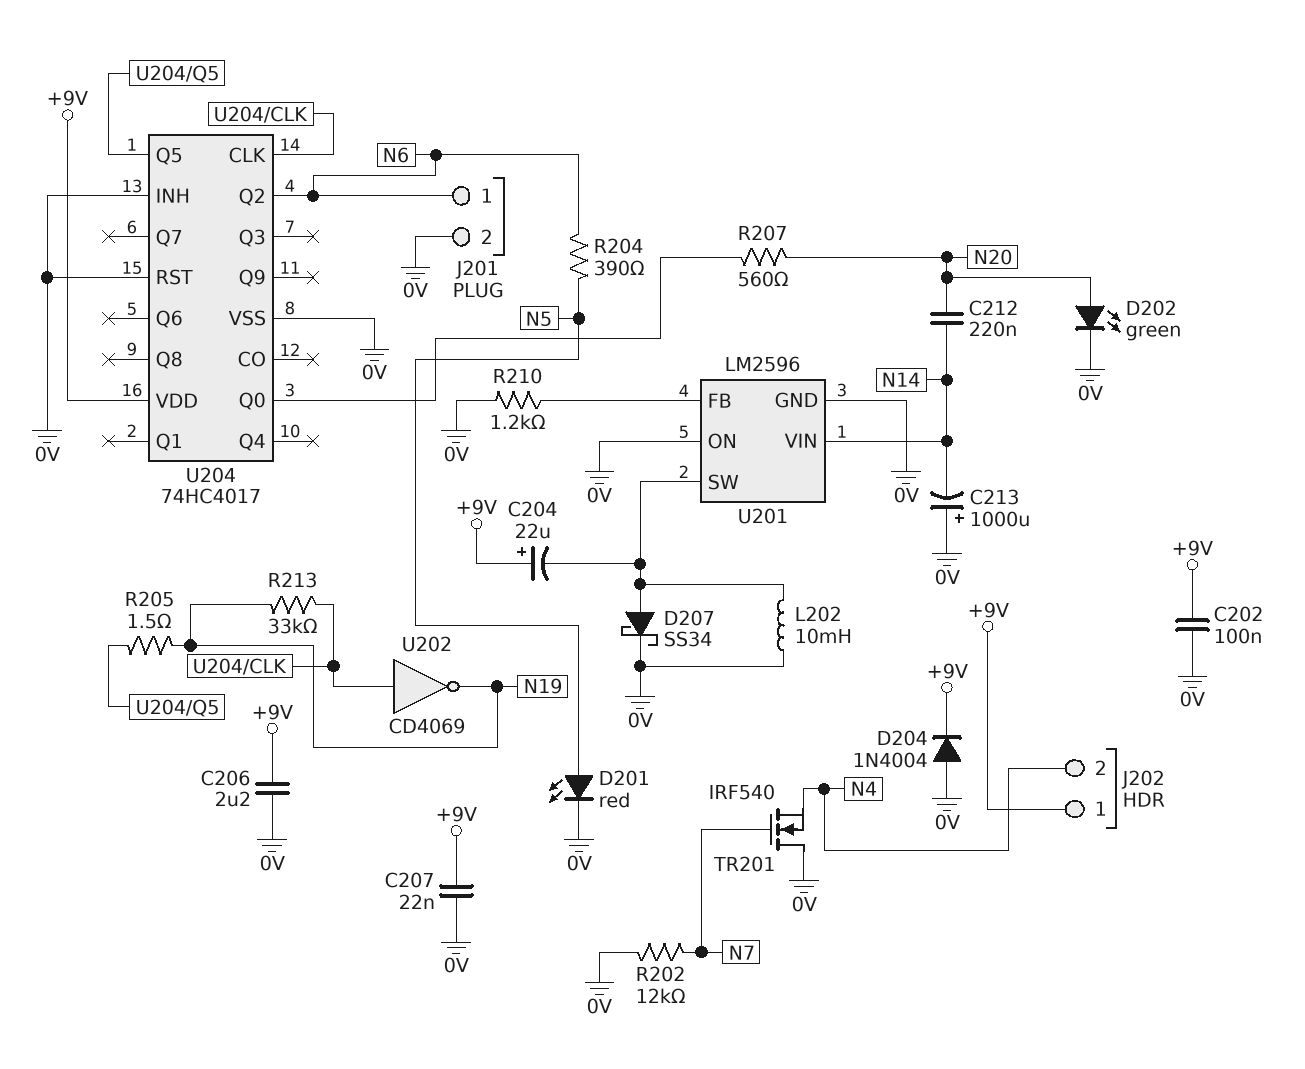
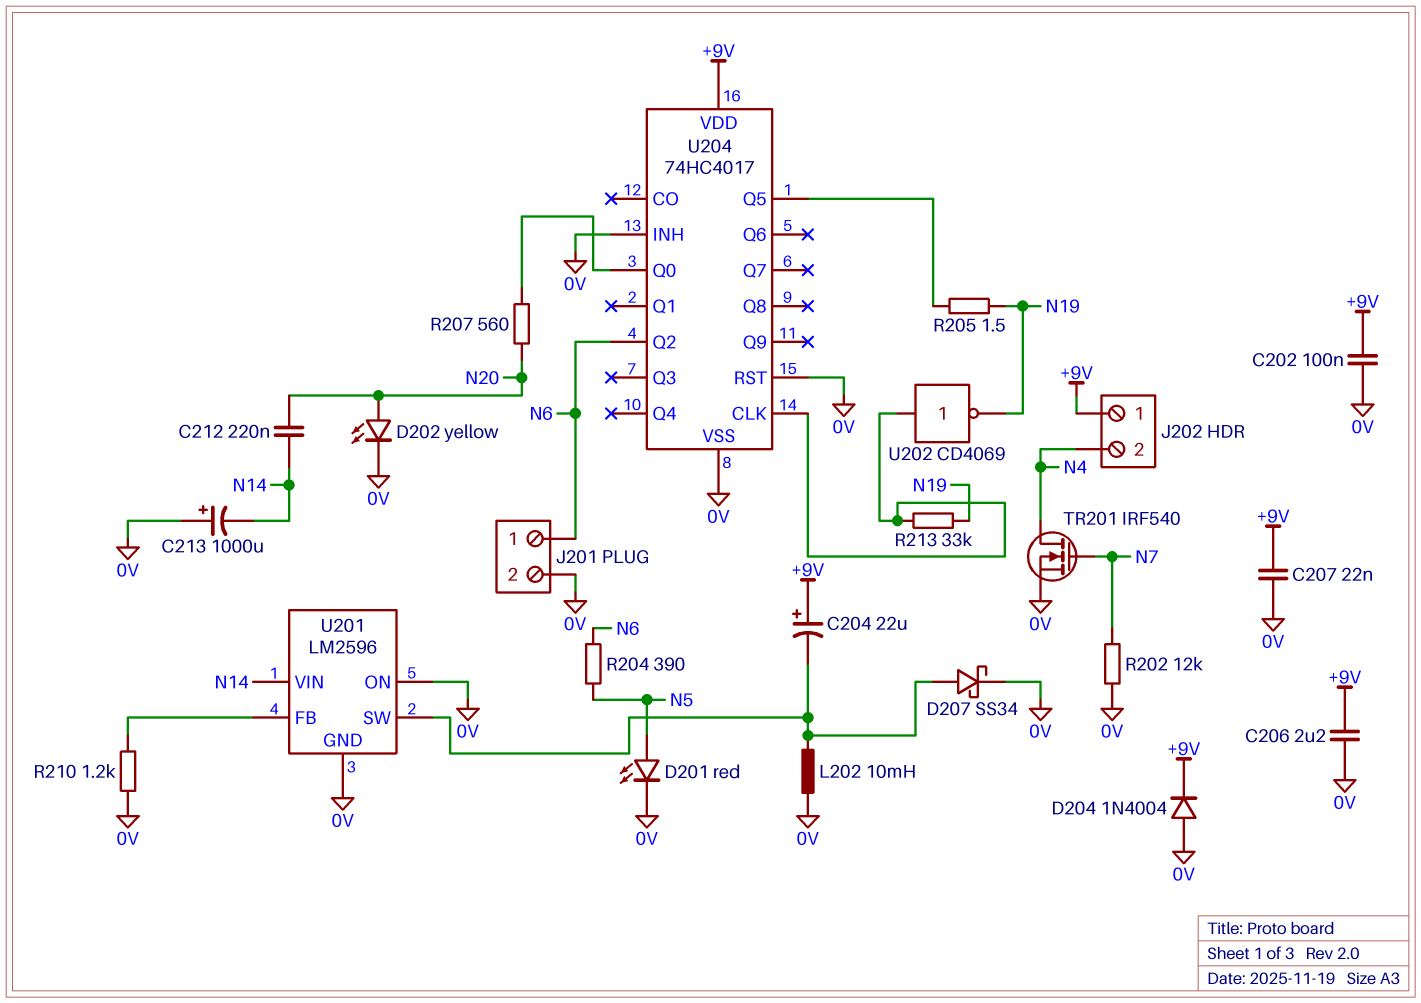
D202: LED green (A N20, K 0V) -> LED yellow (A N20, K 0V)
TR201: NMOS IRF540 (G N7, D 0V, S N4) -> NMOS IRF540 (G N7, D N4, S 0V)

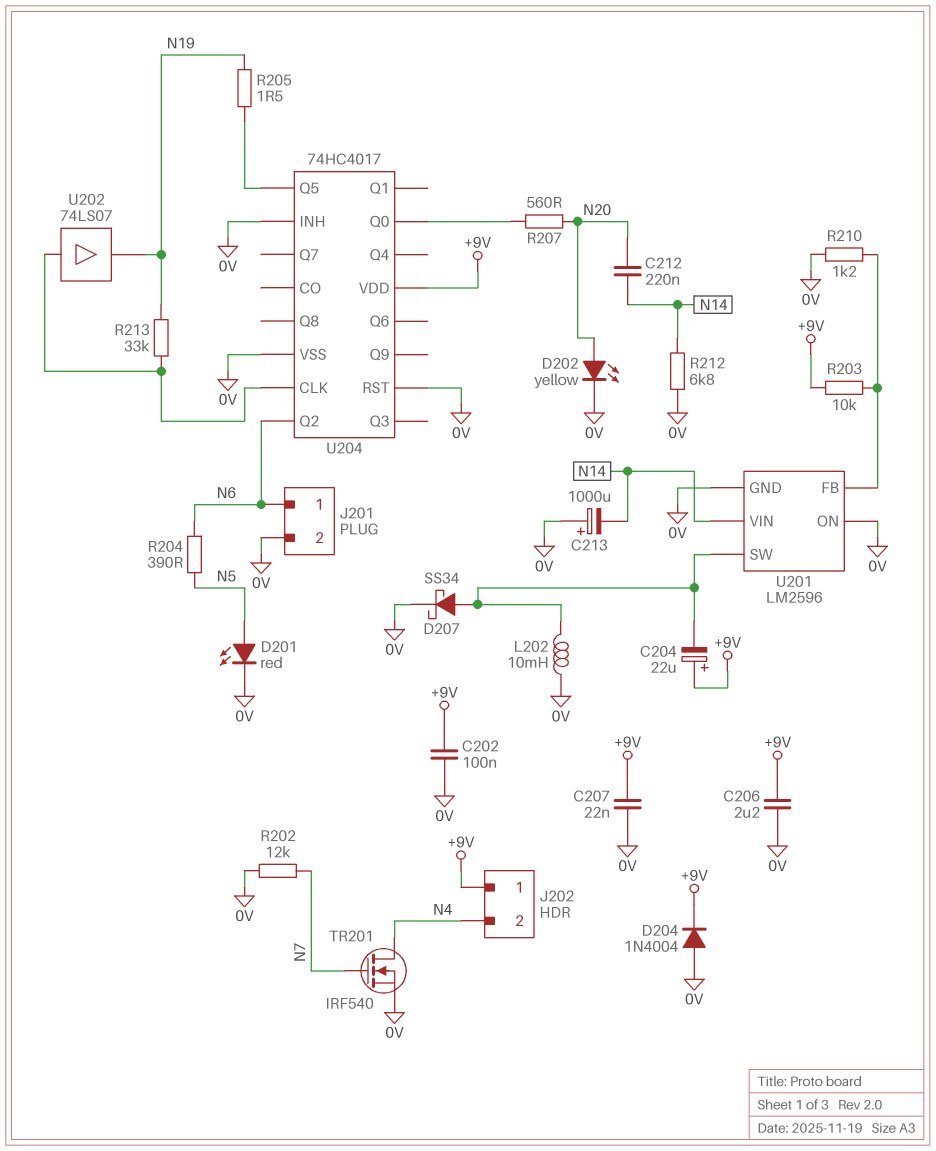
R203: none -> 10k (+9V, U201/FB)
R212: none -> 6.8k (0V, N14)
U202: NOT CD4069 (in U204/CLK, out N19) -> buffer 74LS07 (in U204/CLK, out N19)

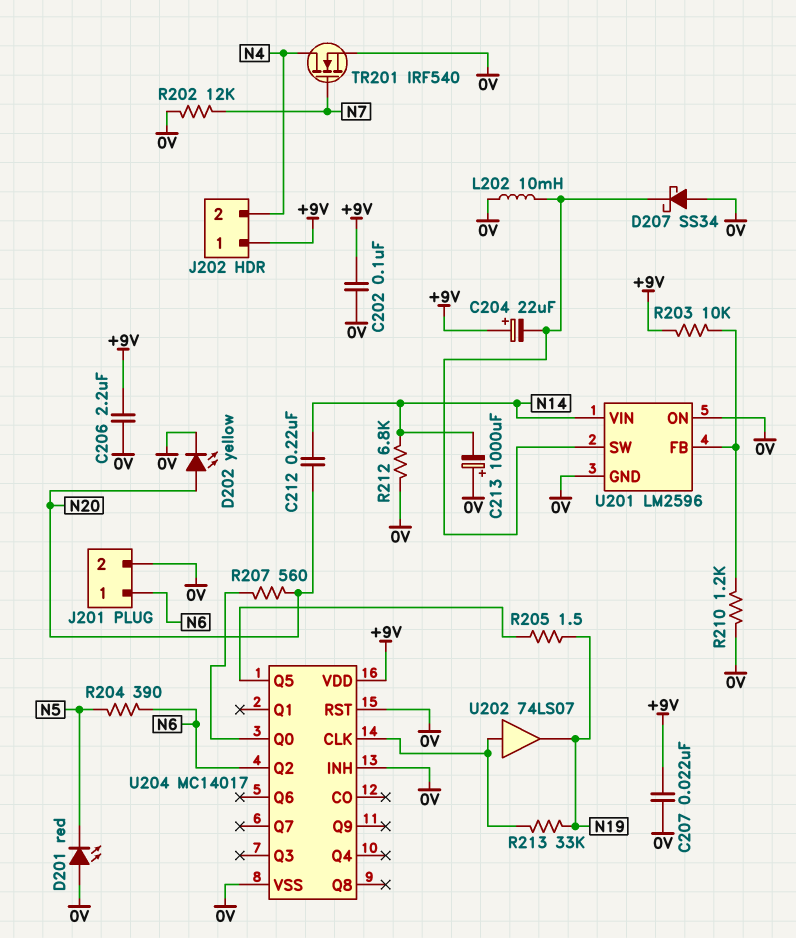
D201: LED red (A N5, K 0V) -> LED red (A 0V, K N5)
D204: diode 1N4004 (A 0V, K +9V) -> none
D207: schottky SS34 (A U201/SW, K 0V) -> schottky SS34 (A 0V, K U201/SW)
U204: 74HC4017 -> MC14017

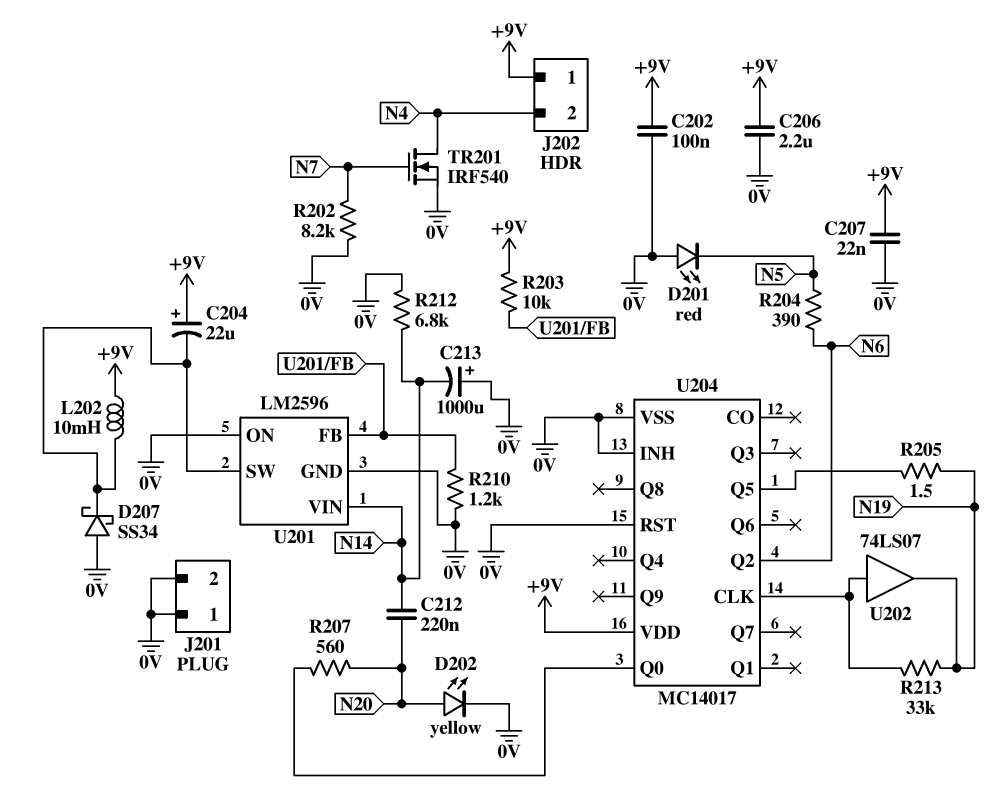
J201 pin 1: N6 -> 0V
L202: 10mH (0V, U201/SW) -> 10mH (+9V, U201/SW)
R202: 12k (0V, N7) -> 8.2k (0V, N7)

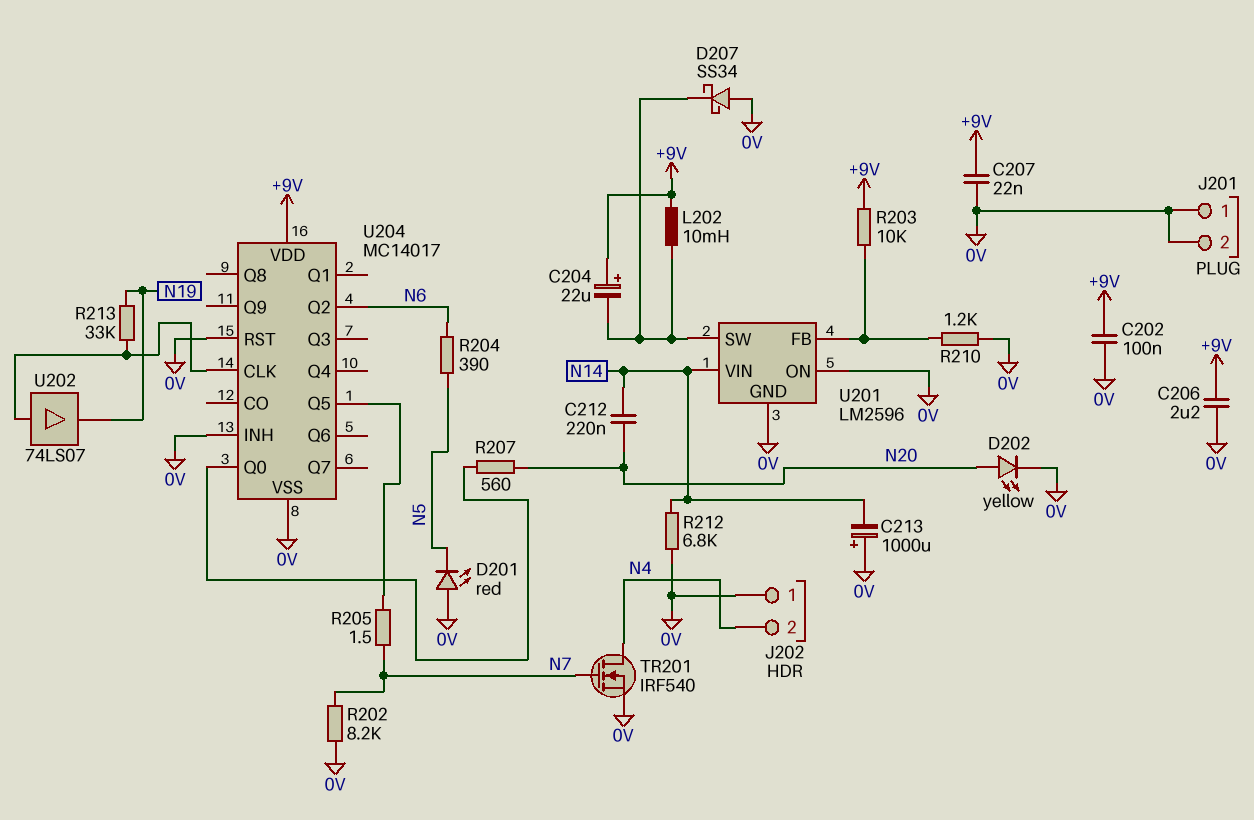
J202 pin 1: +9V -> 0V
R205: 1.5 (N19, U204/Q5) -> 1.5 (N7, U204/Q5)

